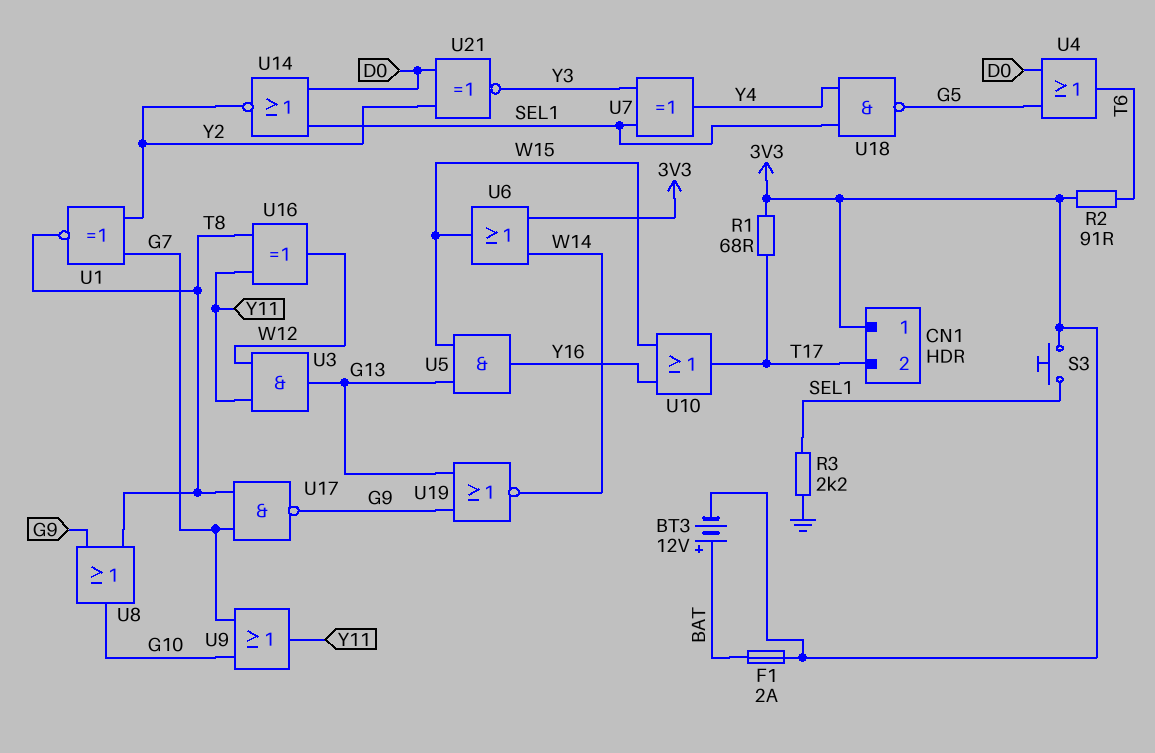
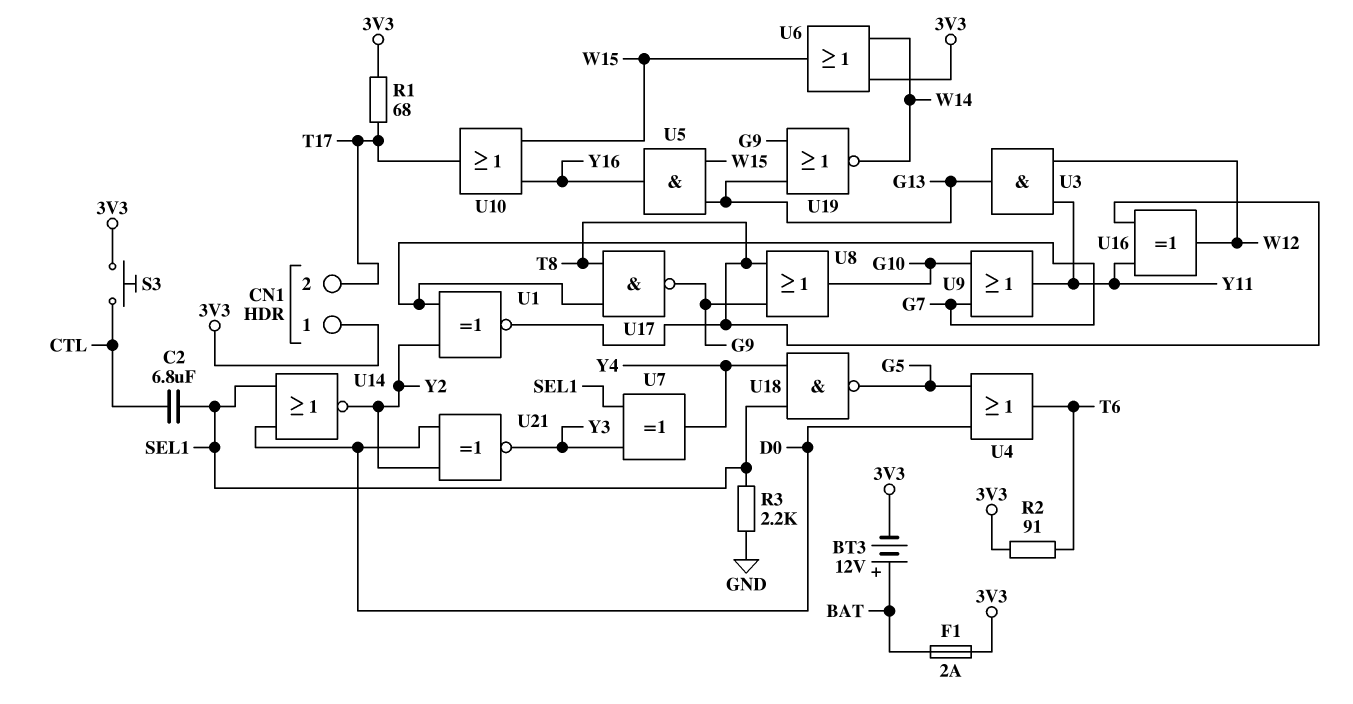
C2: none -> 6.8uF (CTL, SEL1)
S3: button (3V3, SEL1) -> button (3V3, CTL)

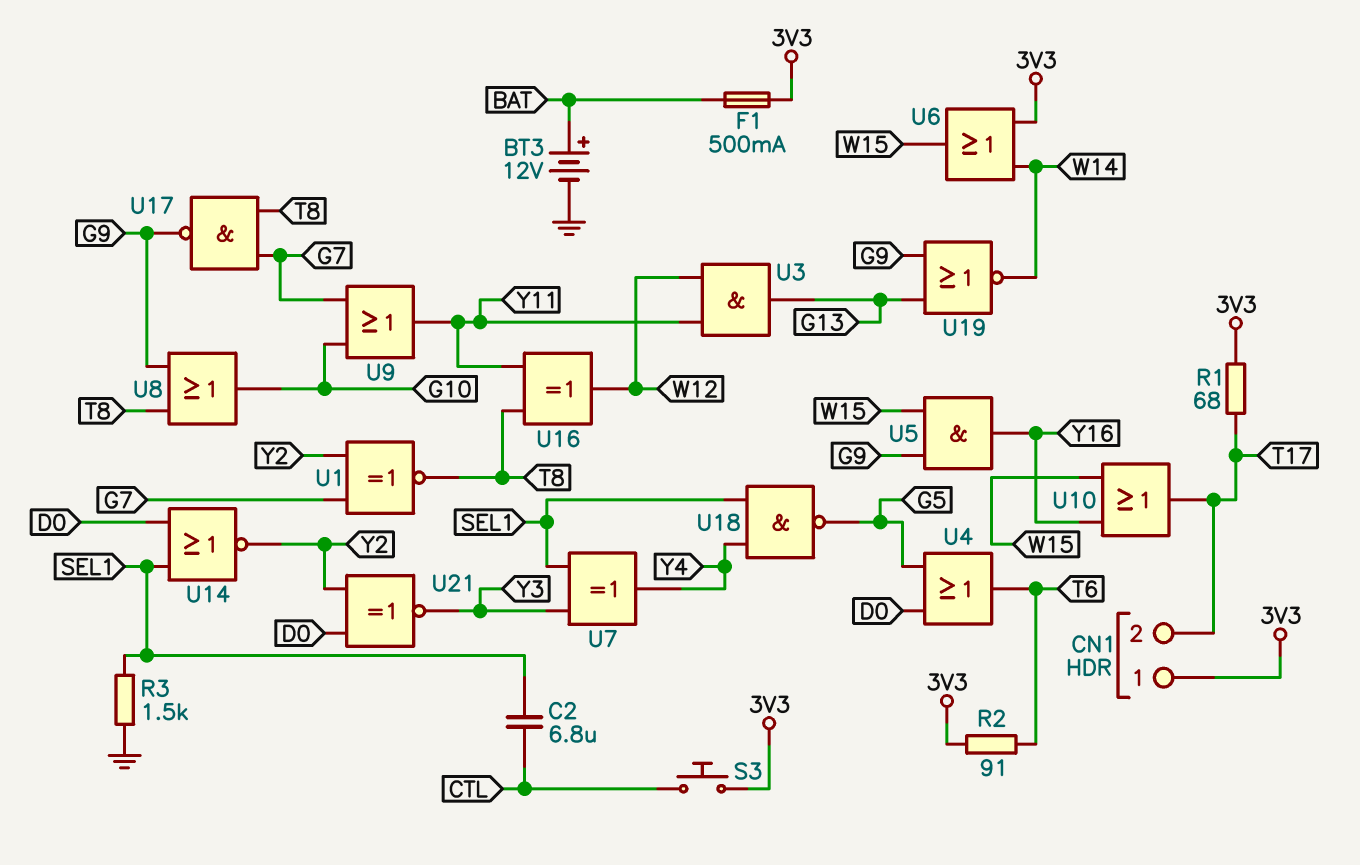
BT3: 12V (plus BAT, minus 3V3) -> 12V (plus BAT, minus GND)
F1: 2A (3V3, BAT) -> 500mA (3V3, BAT)
R3: 2.2k (GND, SEL1) -> 1.5k (GND, SEL1)
U5: AND (in G13, in W15, out Y16) -> AND (in G9, in W15, out Y16)

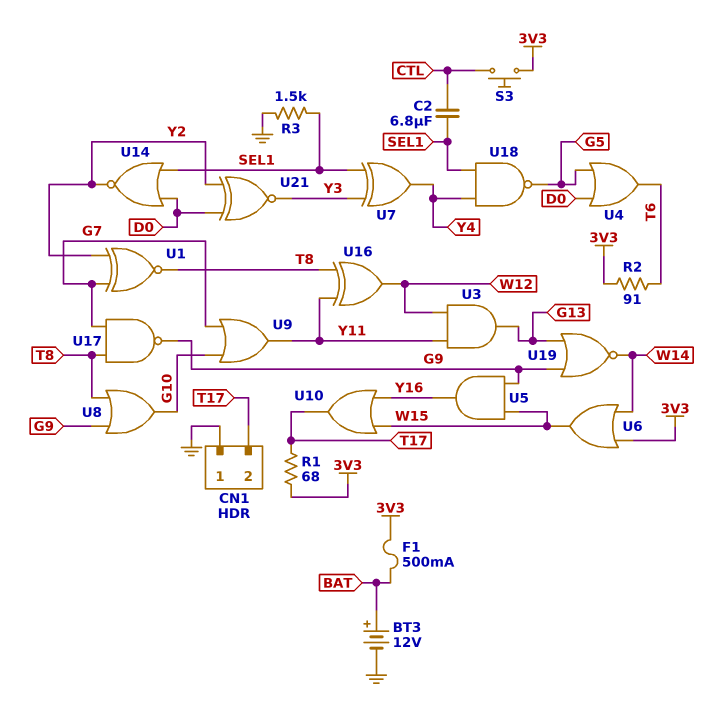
CN1 pin 1: 3V3 -> GND

